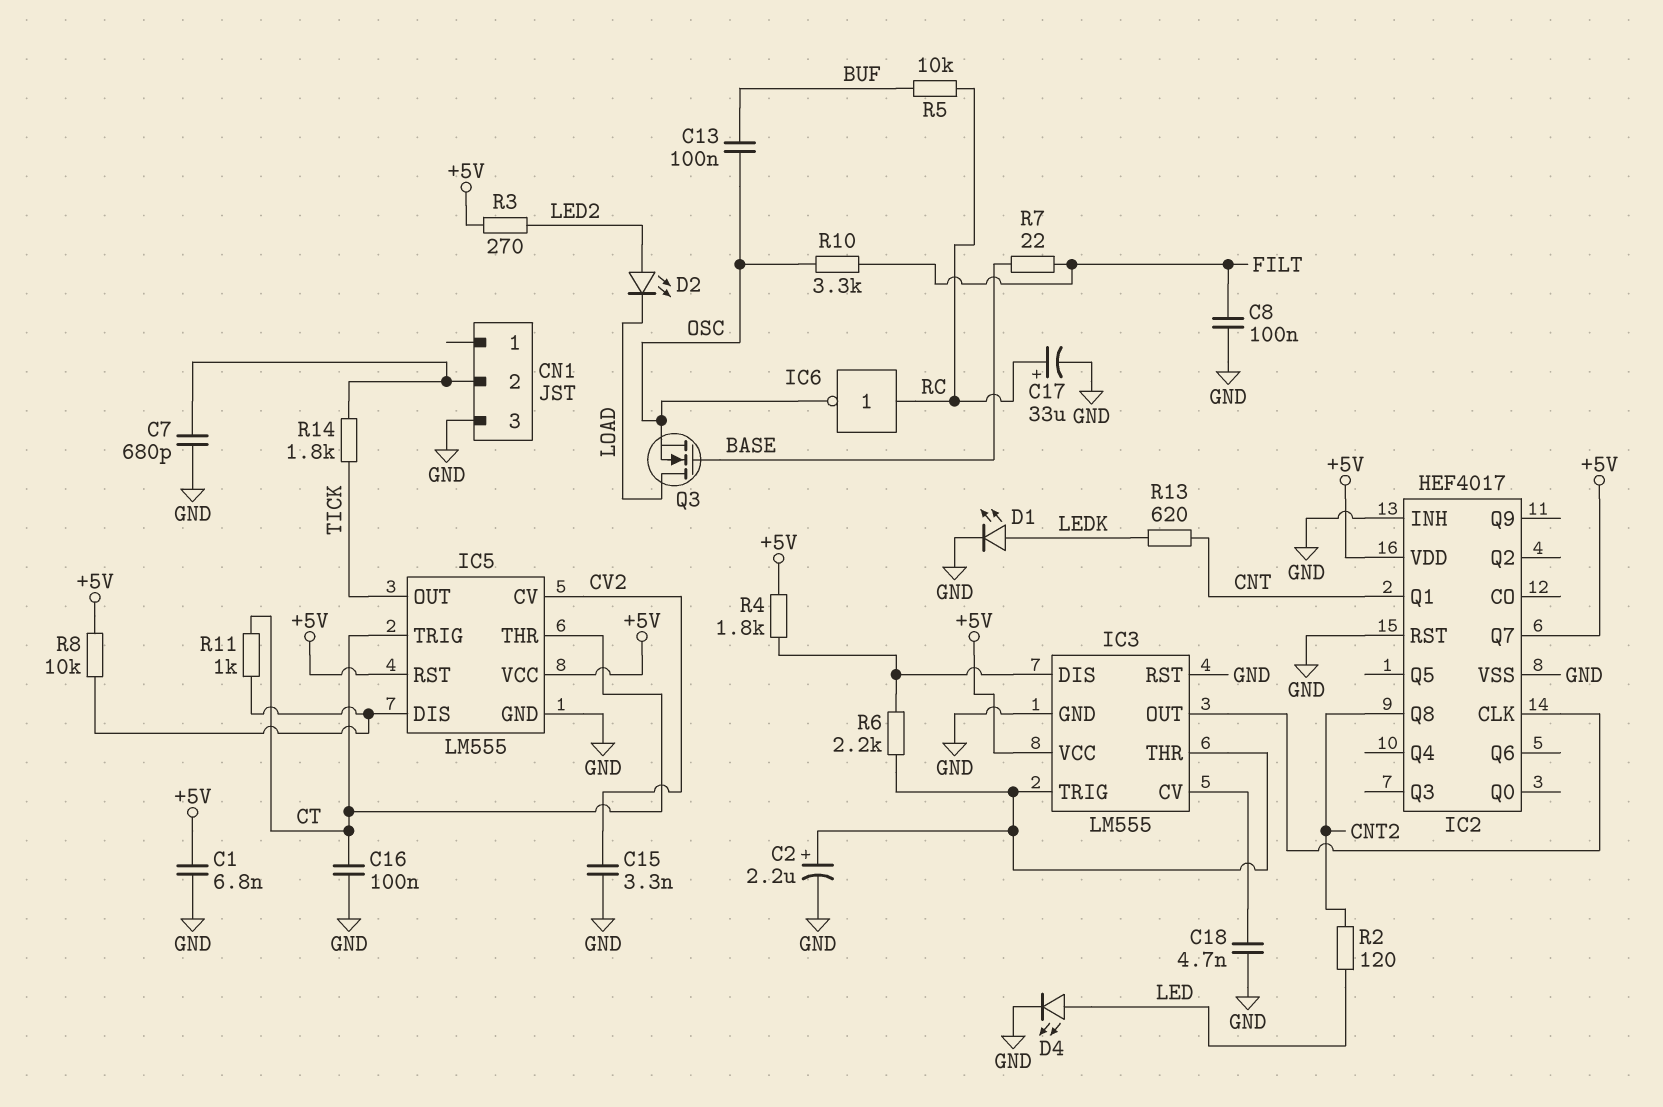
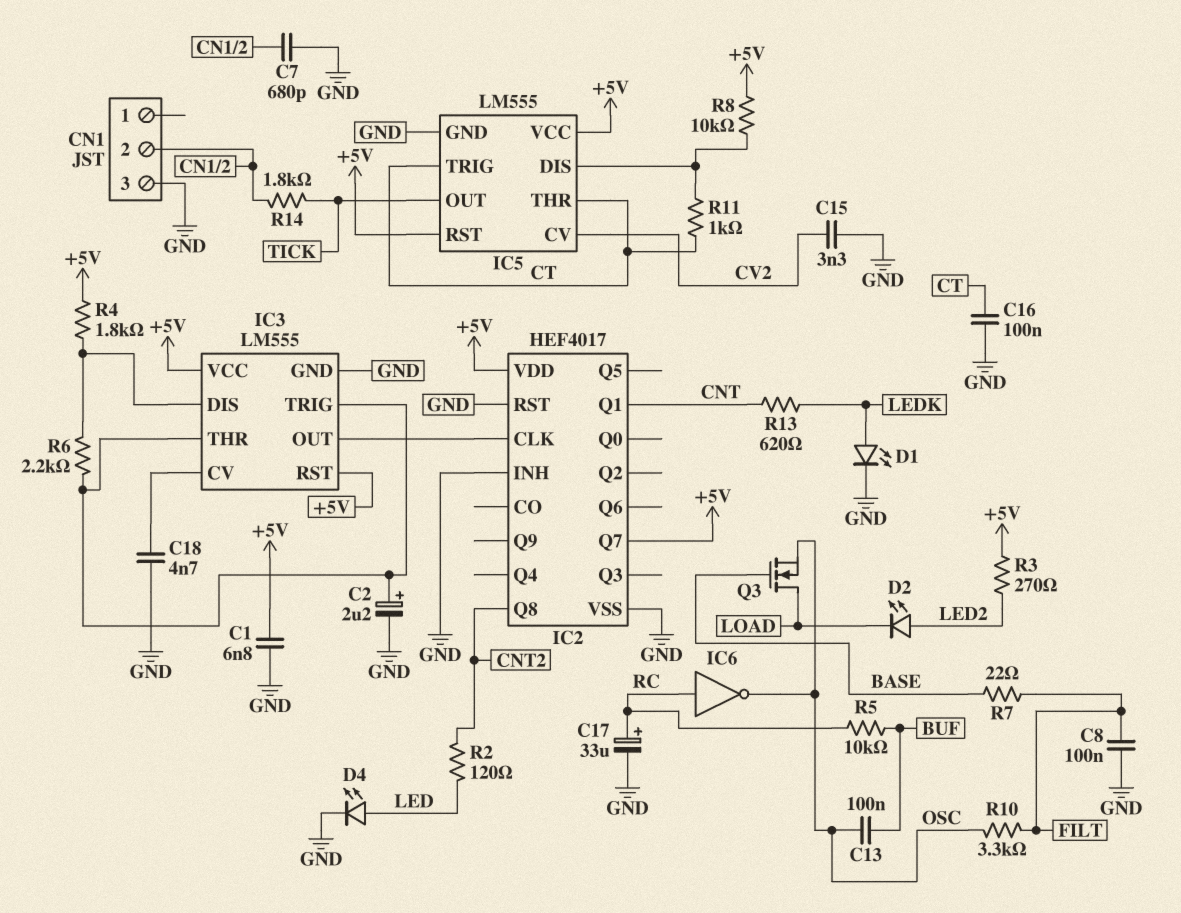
IC3 pin RST: GND -> +5V

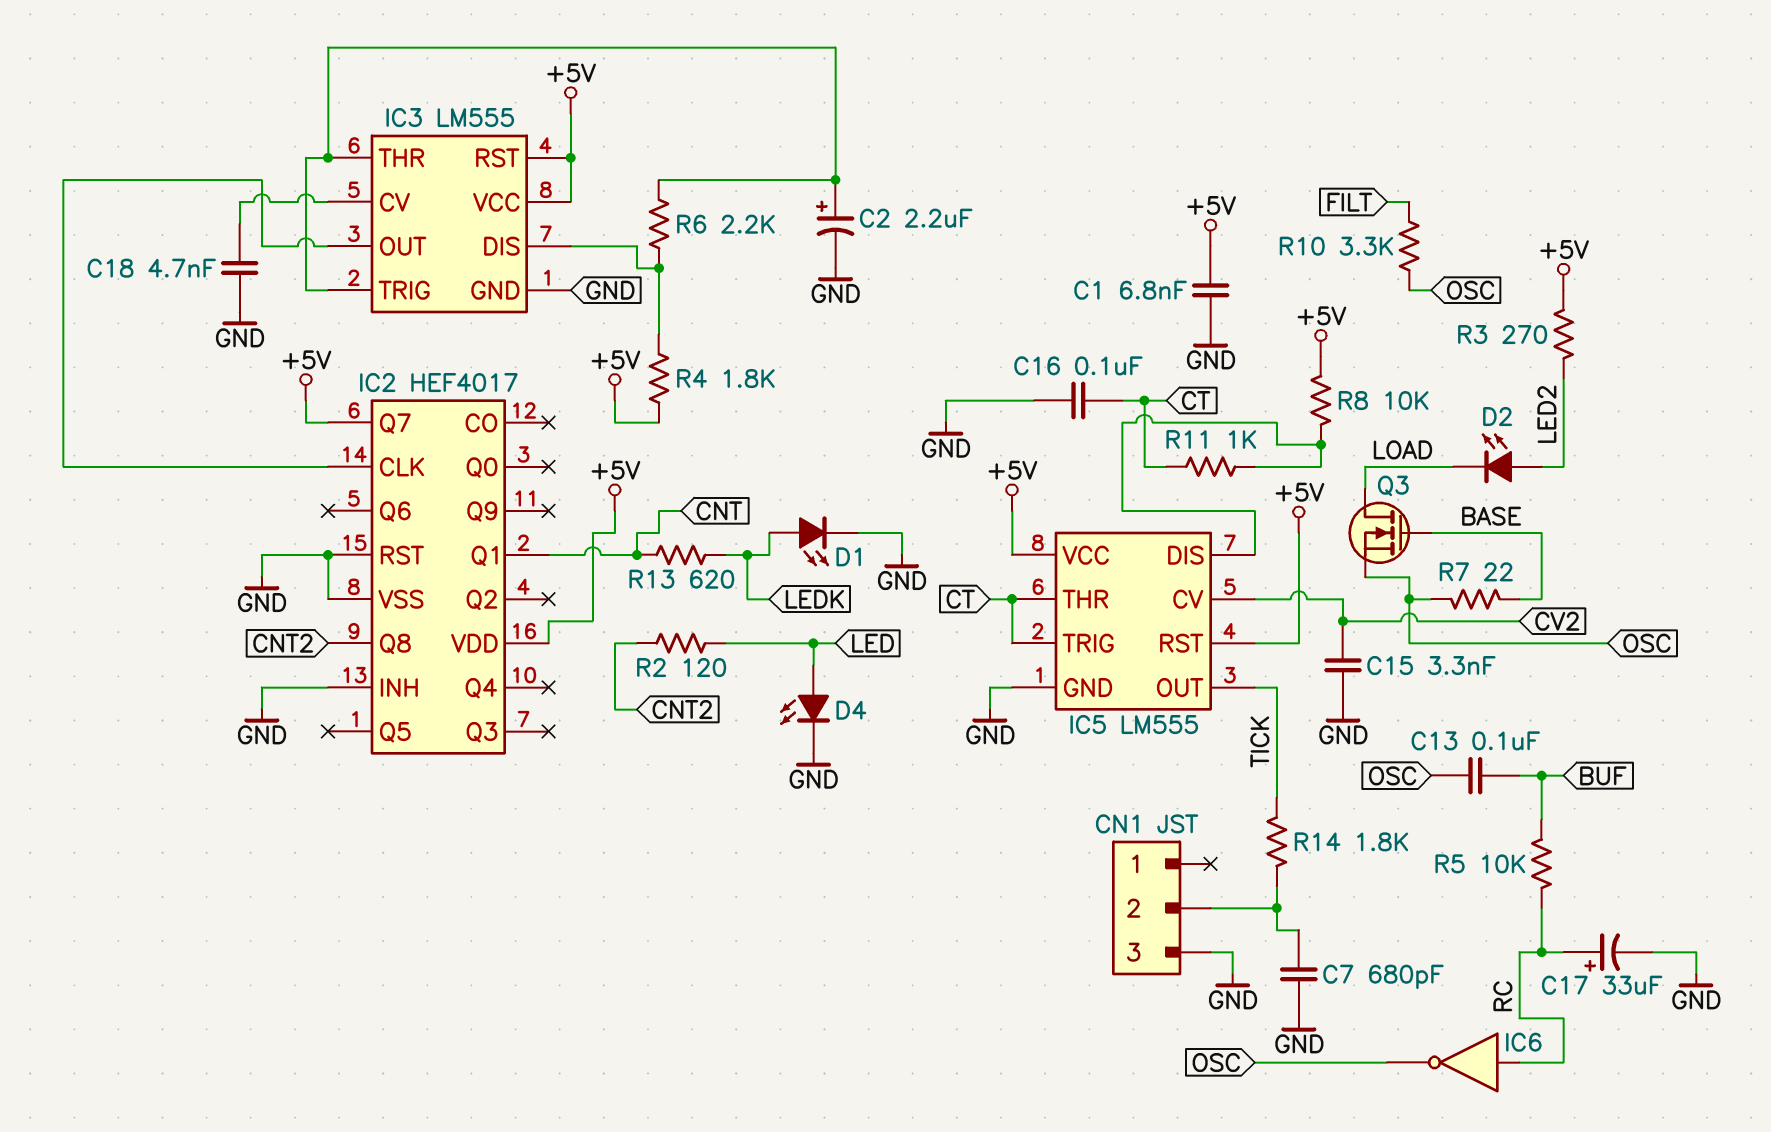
C8: 100nF (FILT, GND) -> none
R7: 22 (BASE, FILT) -> 22 (BASE, OSC)

